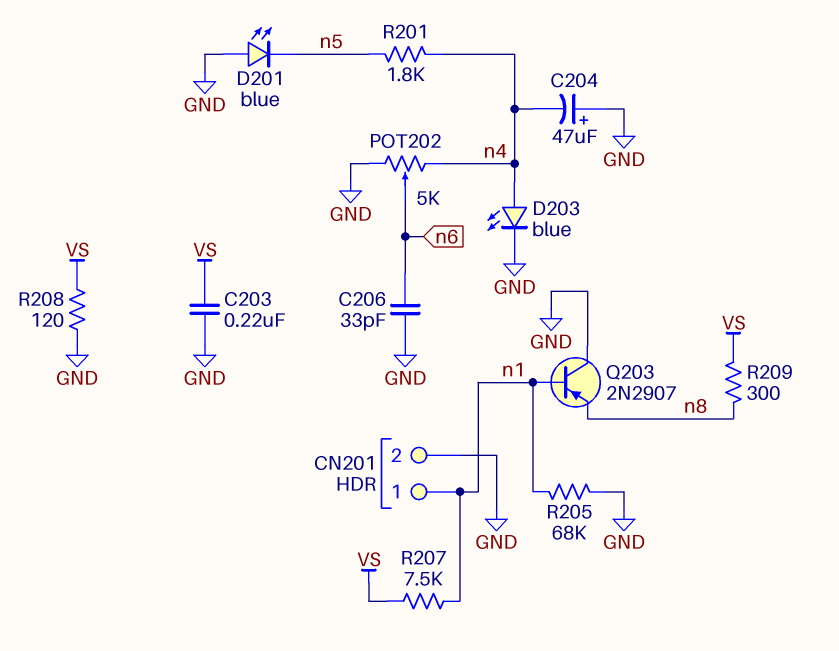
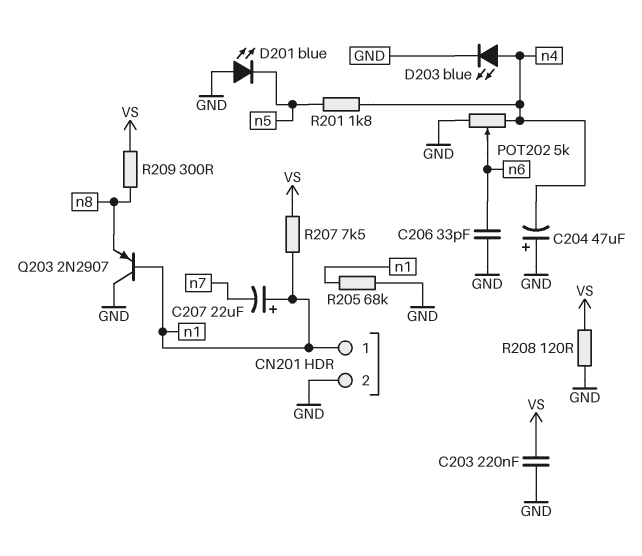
C207: none -> 22uF (plus n1, minus n7)

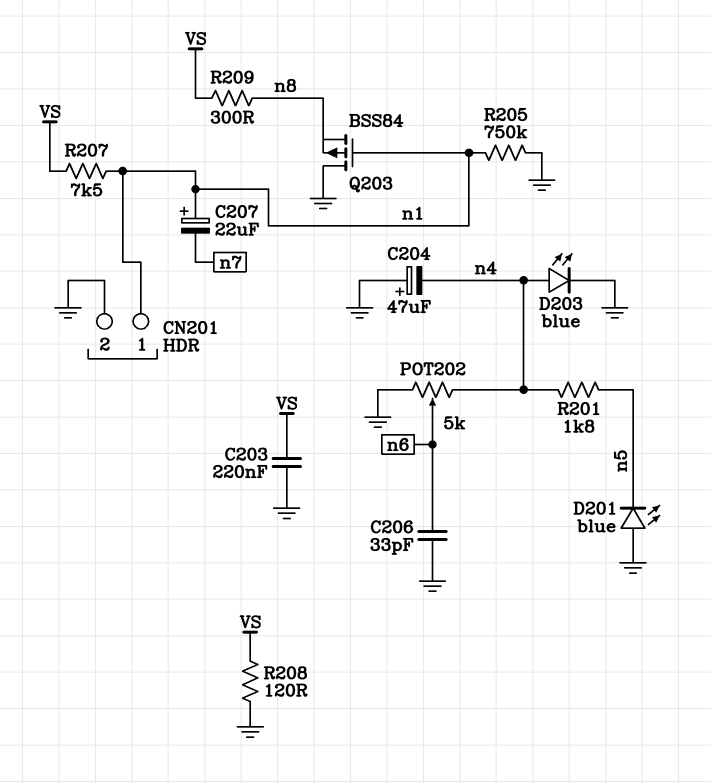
Q203: PNP 2N2907 (B n1, C GND, E n8) -> PMOS BSS84 (G n1, D GND, S n8)
R205: 68k (GND, n1) -> 750k (GND, n1)

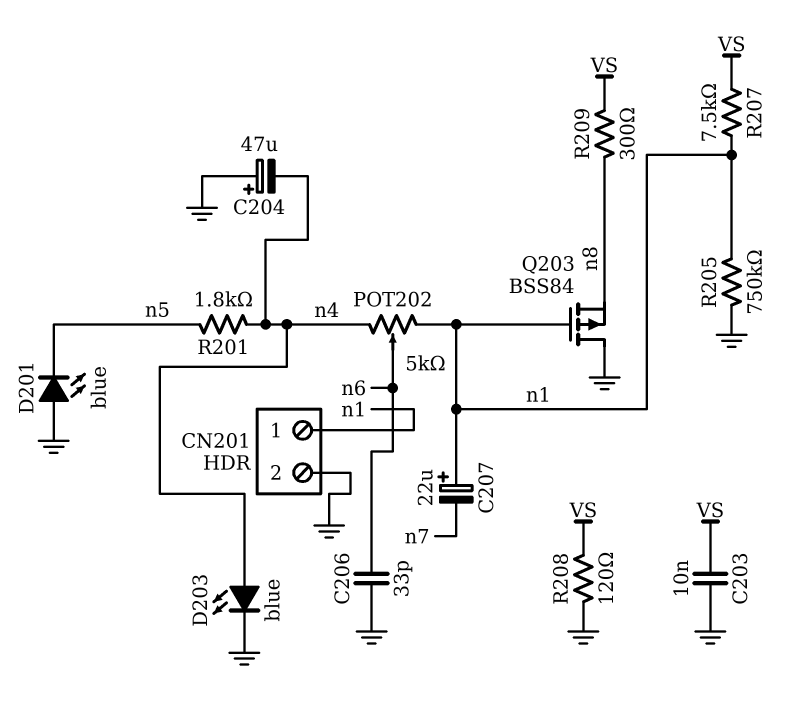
C203: 220nF (GND, VS) -> 10nF (GND, VS)
POT202: 5k (GND, n4, wiper n6) -> 5k (n1, n4, wiper n6)

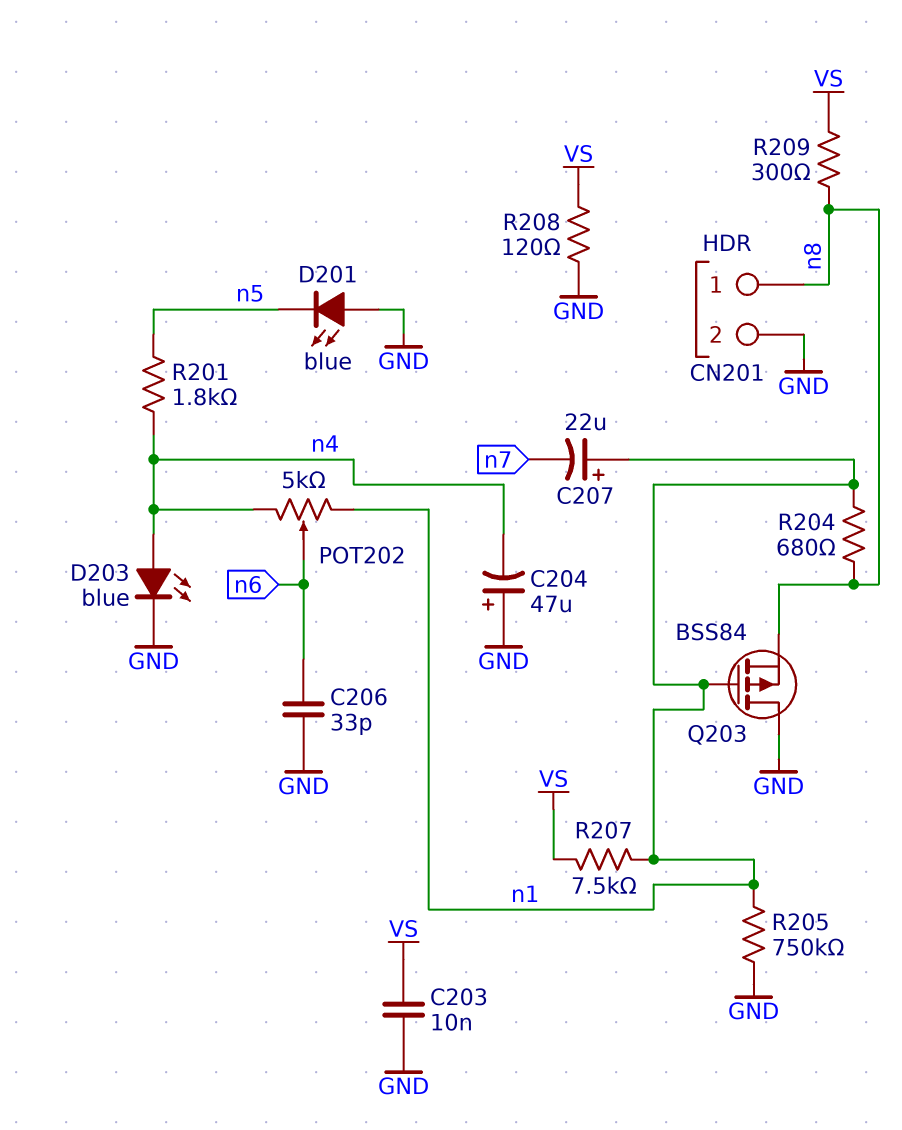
CN201 pin 1: n1 -> n8
R204: none -> 680 (n1, n8)

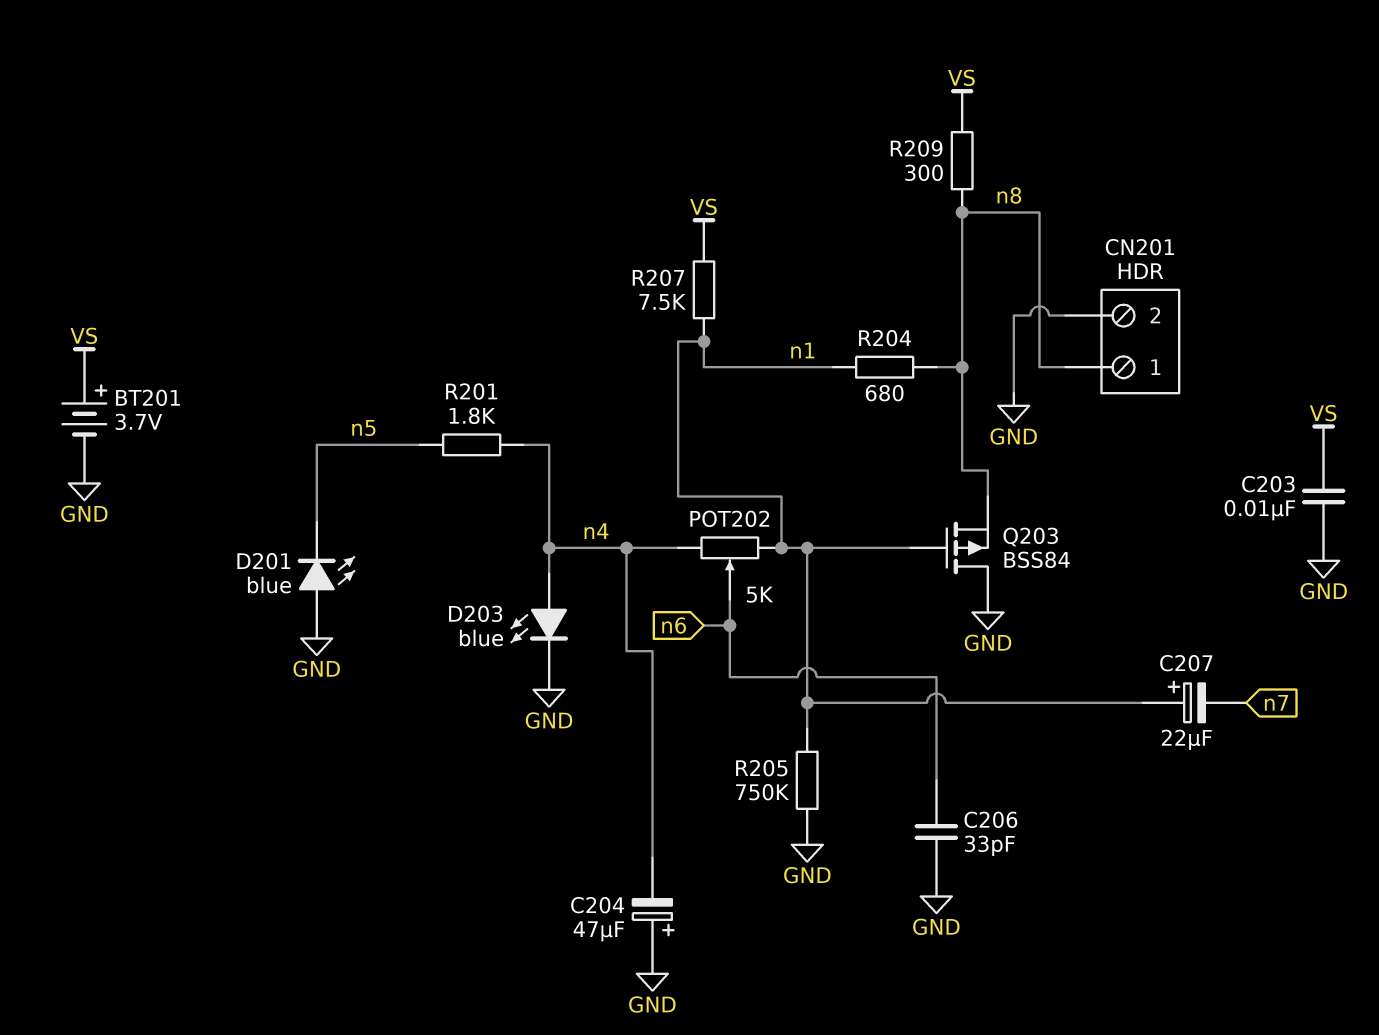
BT201: none -> 3.7V (plus VS, minus GND)
R208: 120 (GND, VS) -> none

